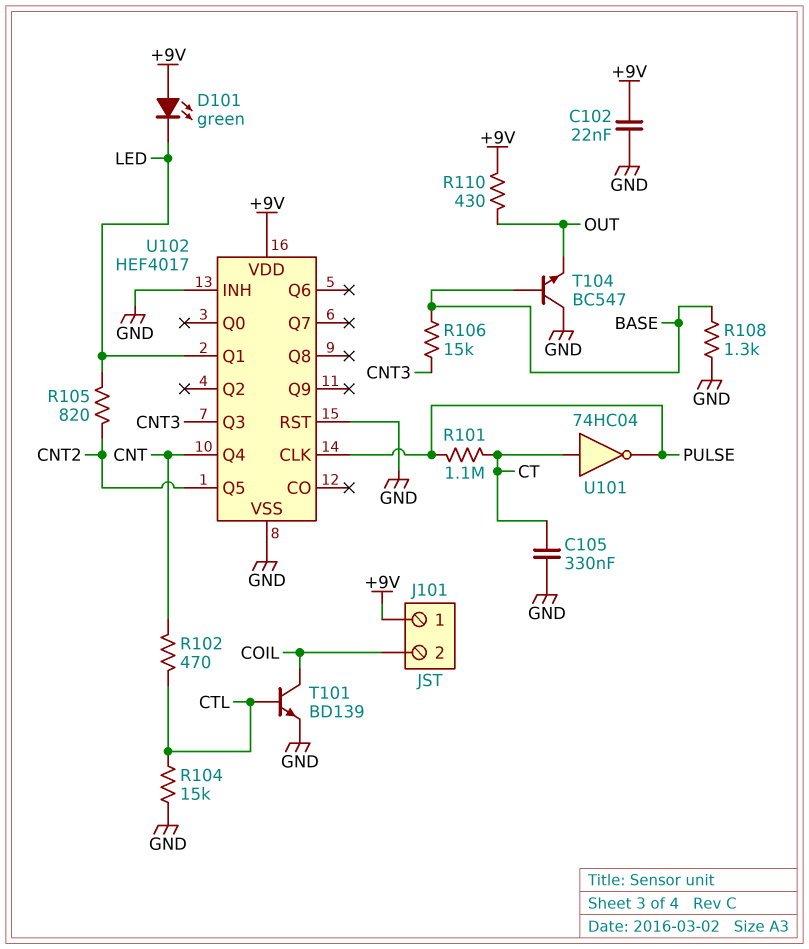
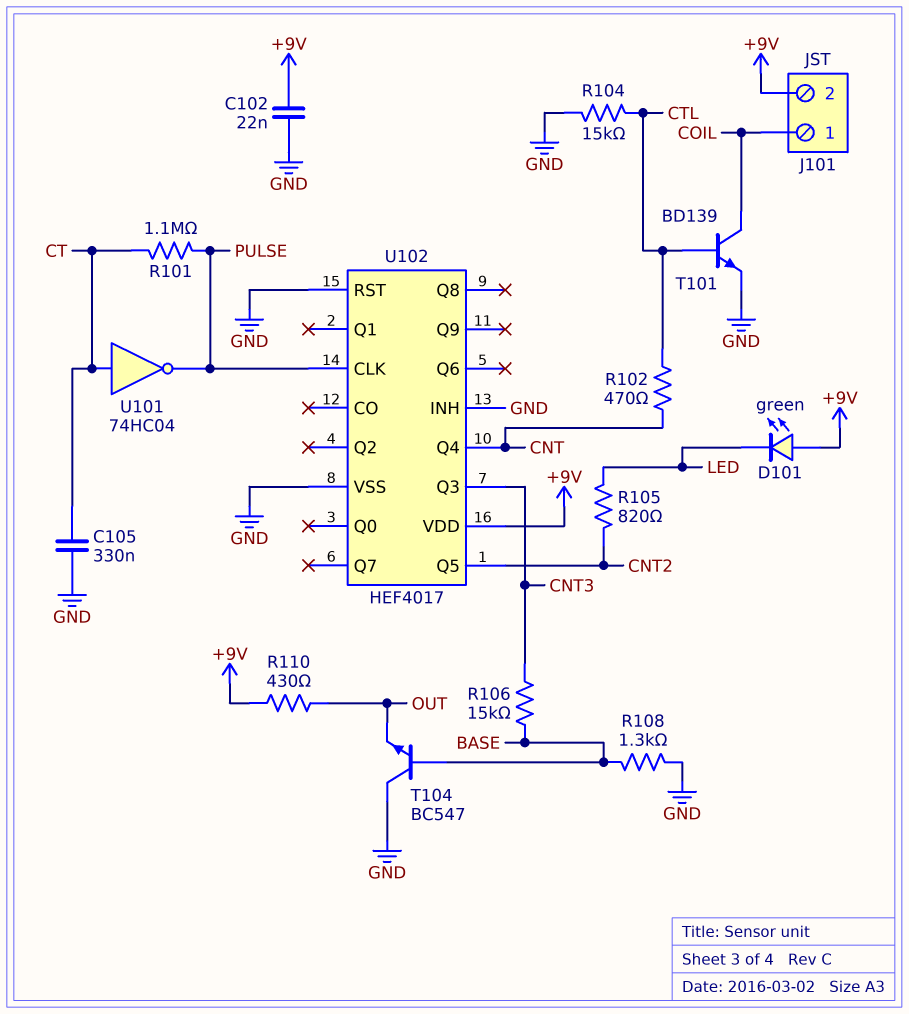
J101 pin 1: +9V -> COIL
J101 pin 2: COIL -> +9V
U102 pin Q1: LED -> none

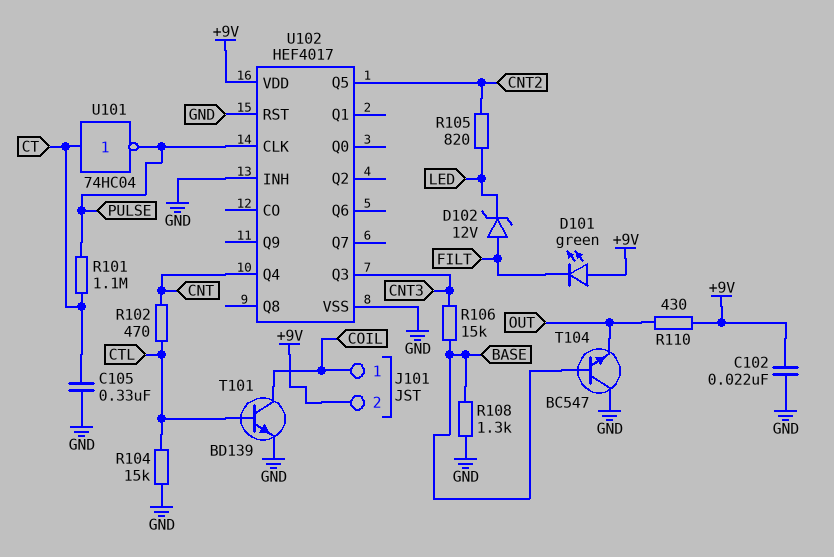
D101: LED green (A +9V, K LED) -> LED green (A +9V, K FILT)
D102: none -> zener 12V (A FILT, K LED)

